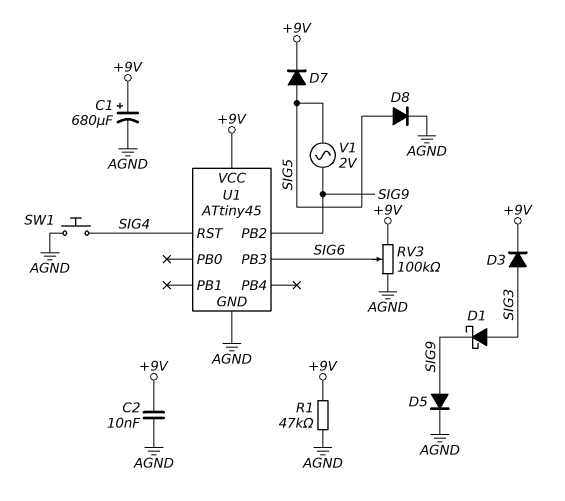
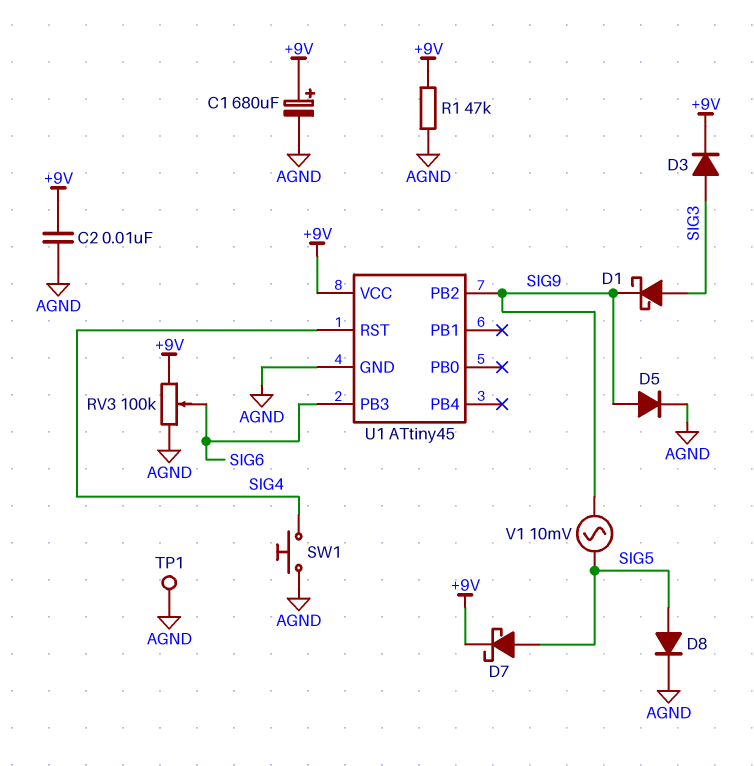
D7: diode (A SIG5, K +9V) -> schottky (A SIG5, K +9V)
TP1: none -> test point (AGND)
V1: AC 2V (SIG5, SIG9) -> AC 10mV (SIG5, SIG9)

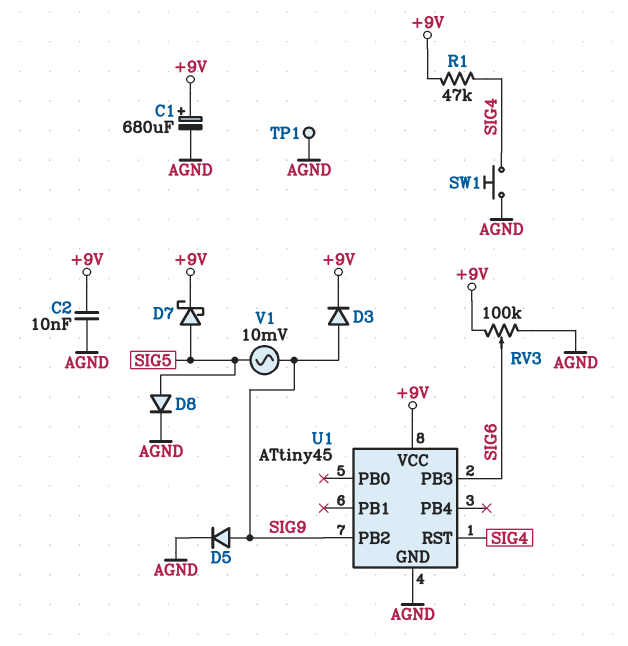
D1: schottky (A SIG3, K SIG9) -> none
D3: diode (A SIG3, K +9V) -> diode (A SIG9, K +9V)
R1: 47k (+9V, AGND) -> 47k (+9V, SIG4)

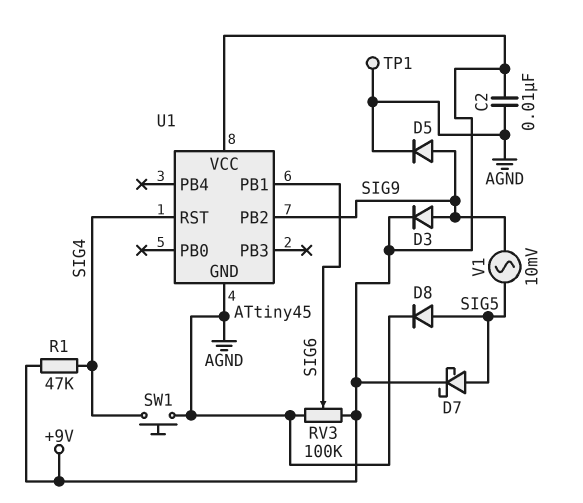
C1: 680uF (plus +9V, minus AGND) -> none
U1 pin PB1: none -> SIG6
U1 pin PB3: SIG6 -> none

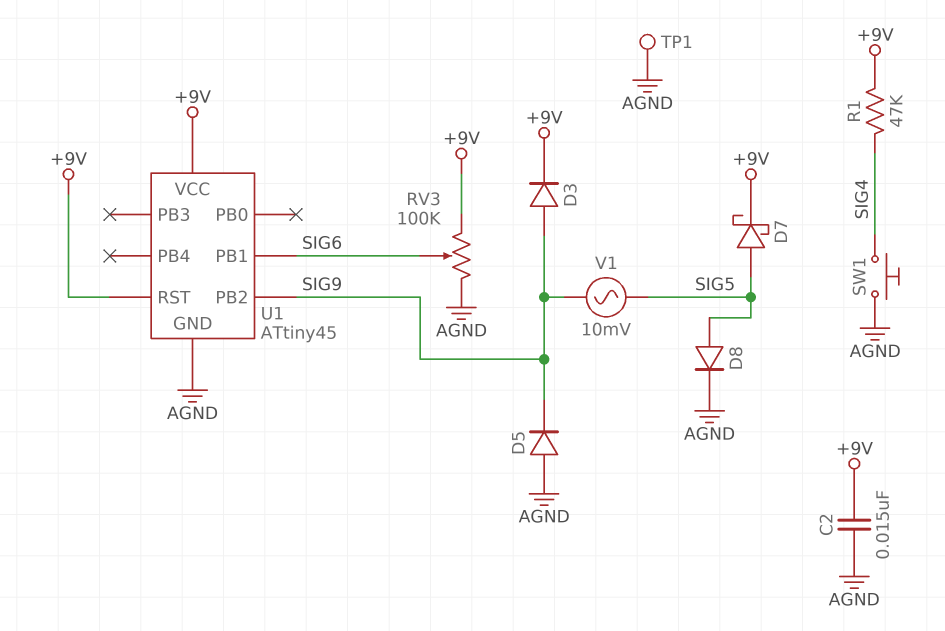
C2: 10nF (+9V, AGND) -> 15nF (+9V, AGND)
D5: diode (A SIG9, K AGND) -> diode (A AGND, K SIG9)
U1 pin RST: SIG4 -> +9V

